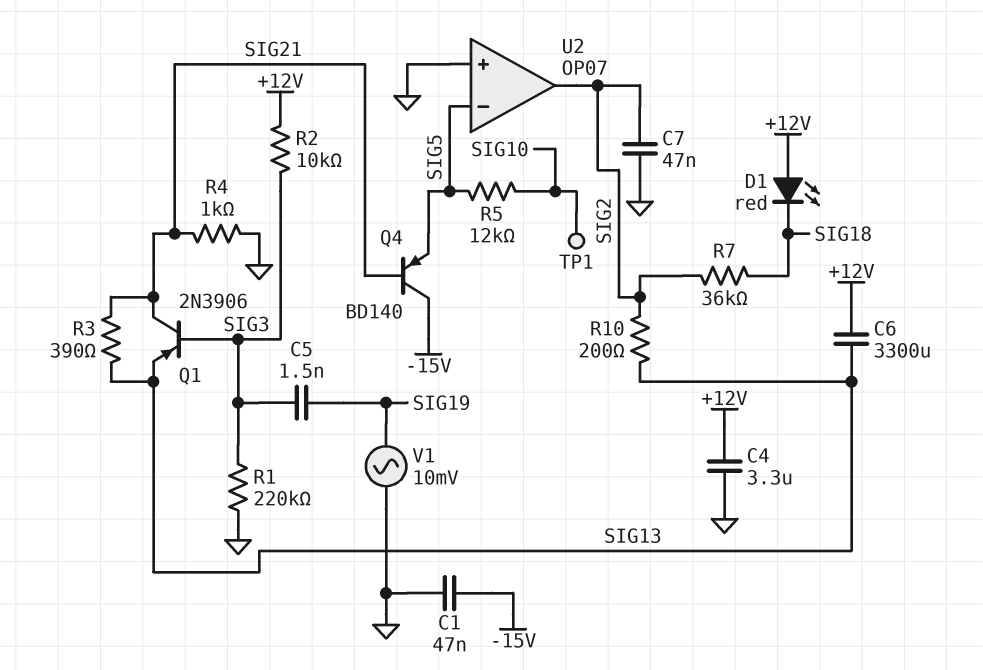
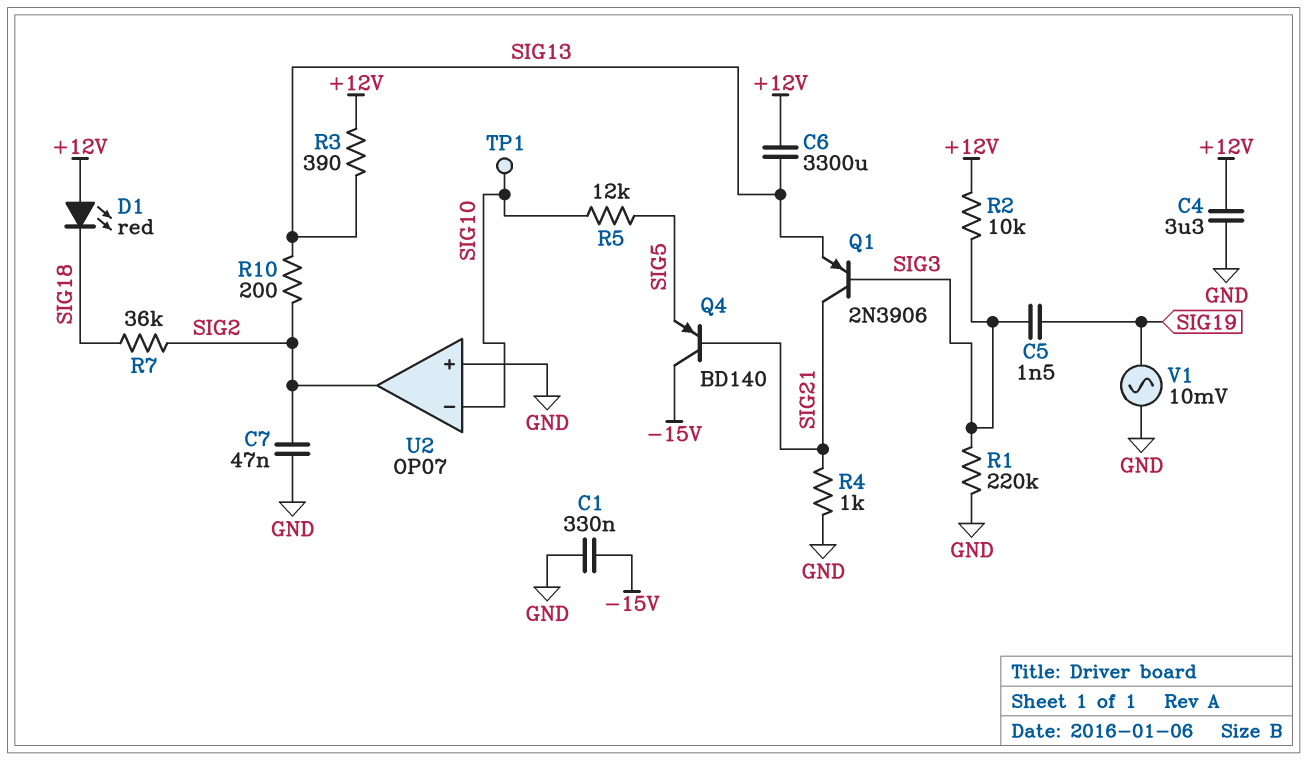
C1: 47nF (-15V, GND) -> 330nF (-15V, GND)
R3: 390 (SIG13, SIG21) -> 390 (+12V, SIG13)
U2 pin in-: SIG5 -> SIG10

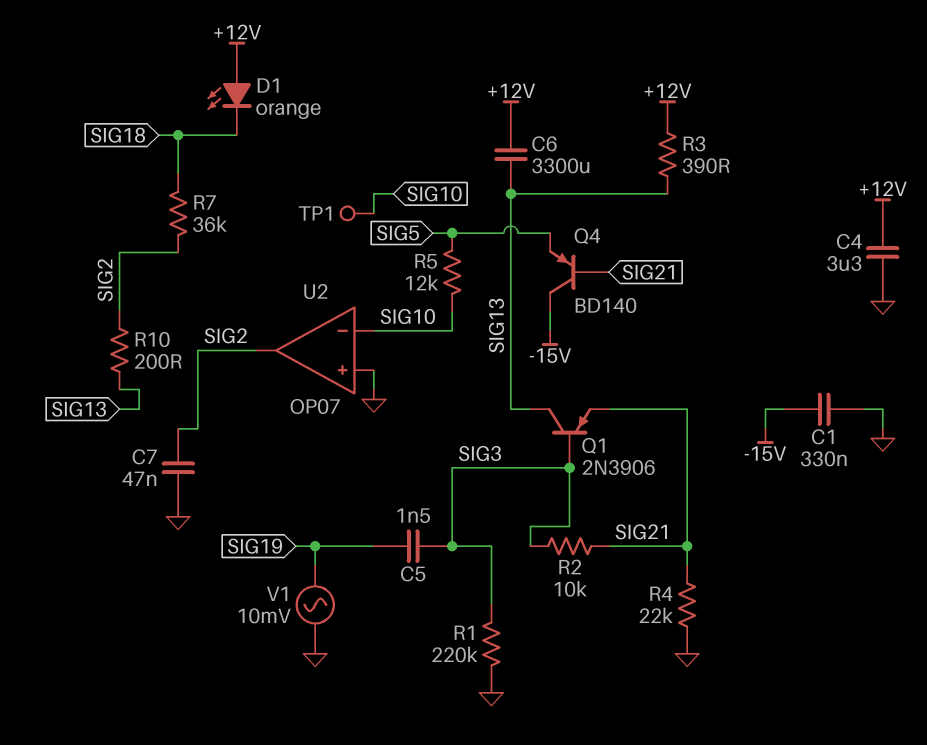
D1: LED red (A +12V, K SIG18) -> LED orange (A +12V, K SIG18)
Q1: PNP 2N3906 (B SIG3, C SIG21, E SIG13) -> PNP 2N3906 (B SIG3, C SIG13, E SIG21)
R2: 10k (+12V, SIG3) -> 10k (SIG3, SIG21)
R4: 1k (GND, SIG21) -> 22k (GND, SIG21)

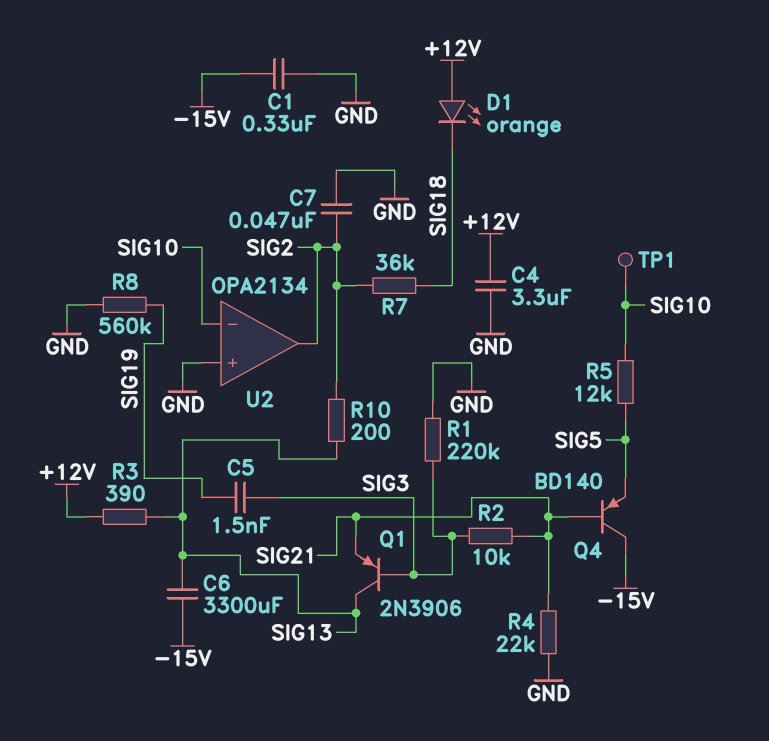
C6: 3300uF (+12V, SIG13) -> 3300uF (-15V, SIG13)
R8: none -> 560k (GND, SIG19)
U2: OP07 -> OPA2134
V1: AC 10mV (GND, SIG19) -> none

